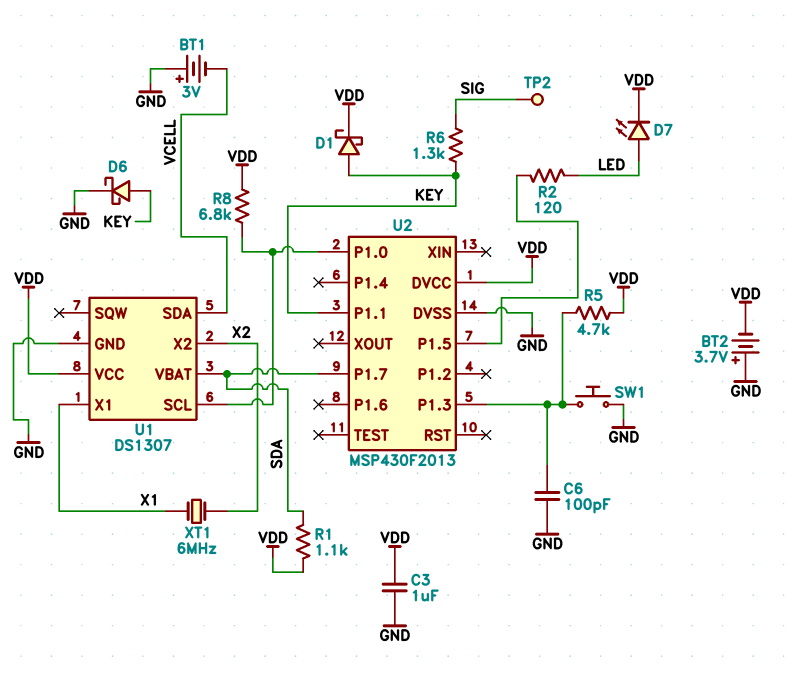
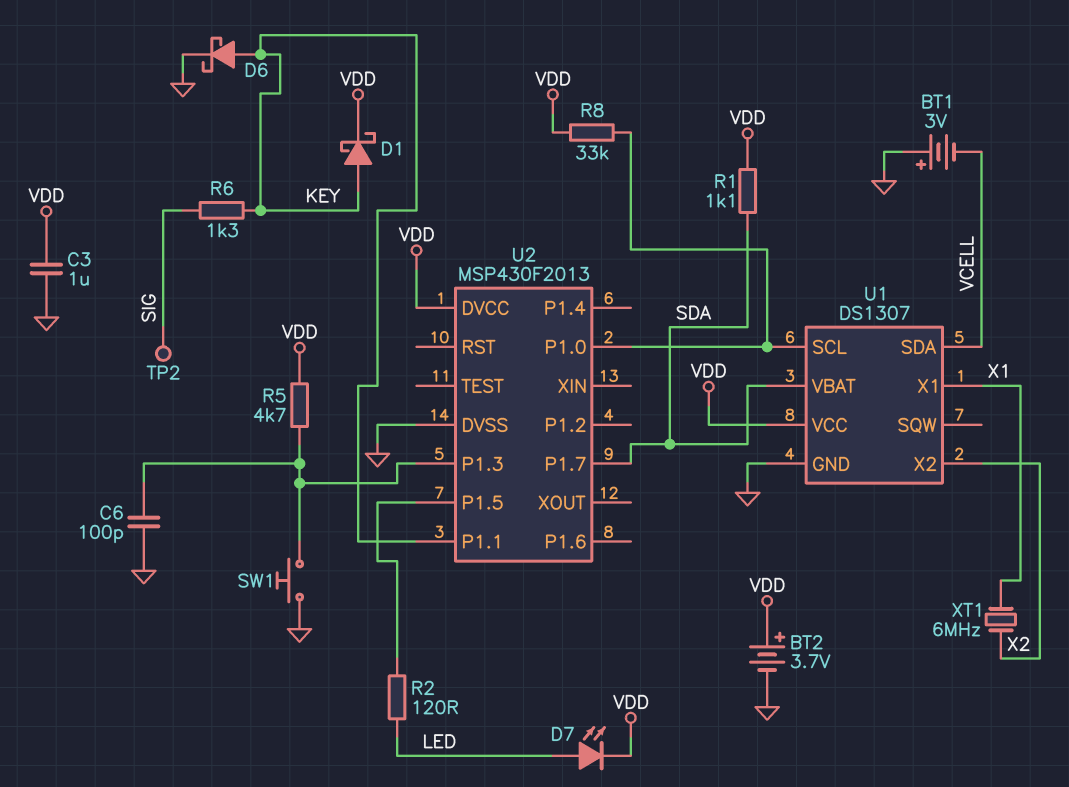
BT2: 3.7V (plus GND, minus VDD) -> 3.7V (plus VDD, minus GND)
R8: 6.8k (U1/SCL, VDD) -> 33k (U1/SCL, VDD)

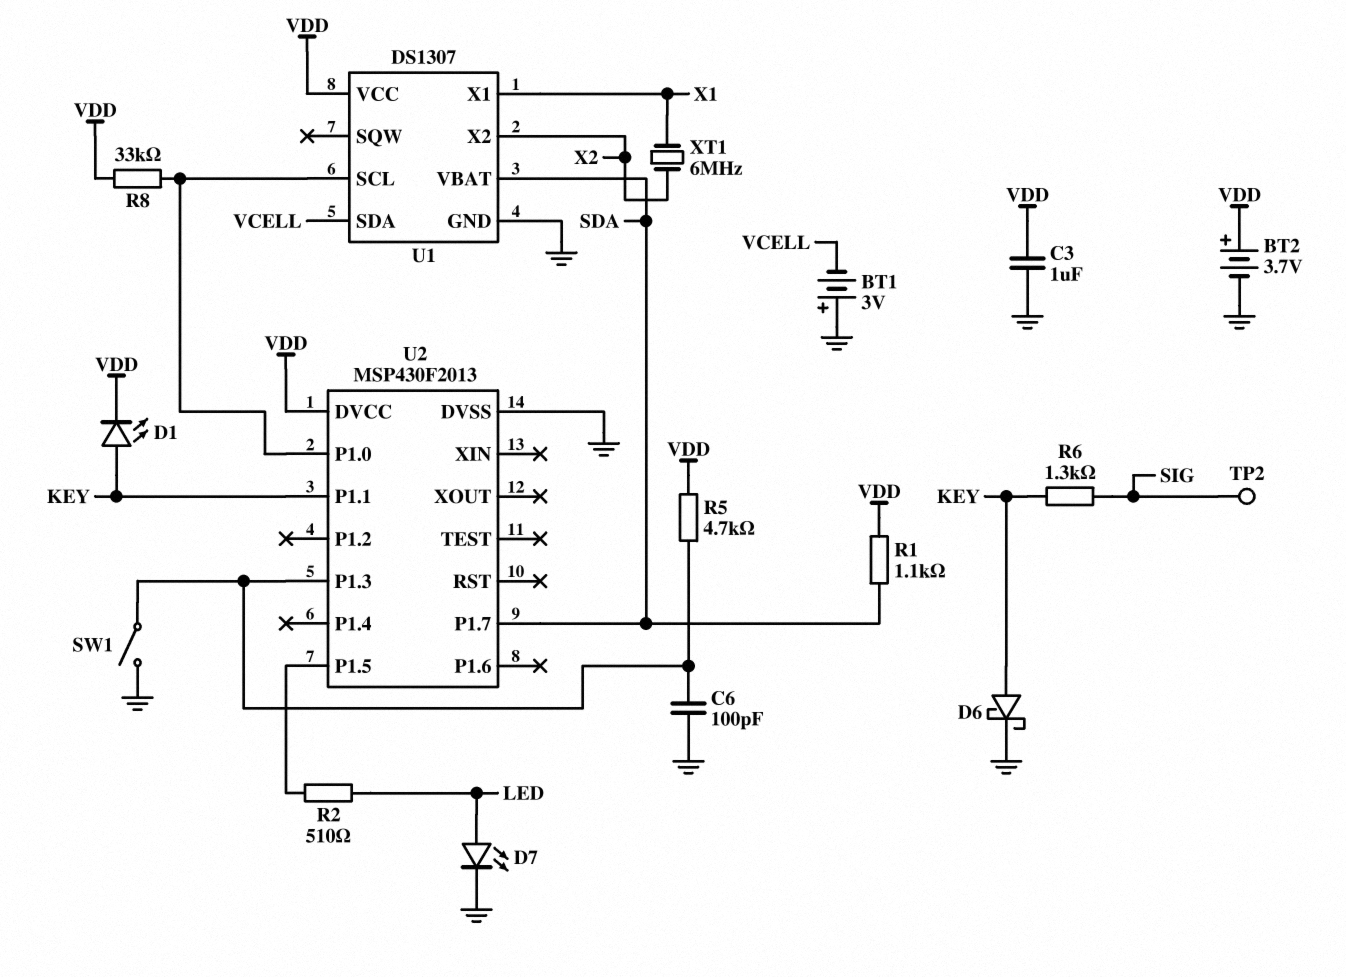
D1: schottky (A KEY, K VDD) -> LED (A KEY, K VDD)
D7: LED (A LED, K VDD) -> LED (A LED, K GND)
R2: 120 (LED, U2/P1.5) -> 510 (LED, U2/P1.5)
SW1: button (GND, U2/P1.3) -> switch (GND, U2/P1.3)

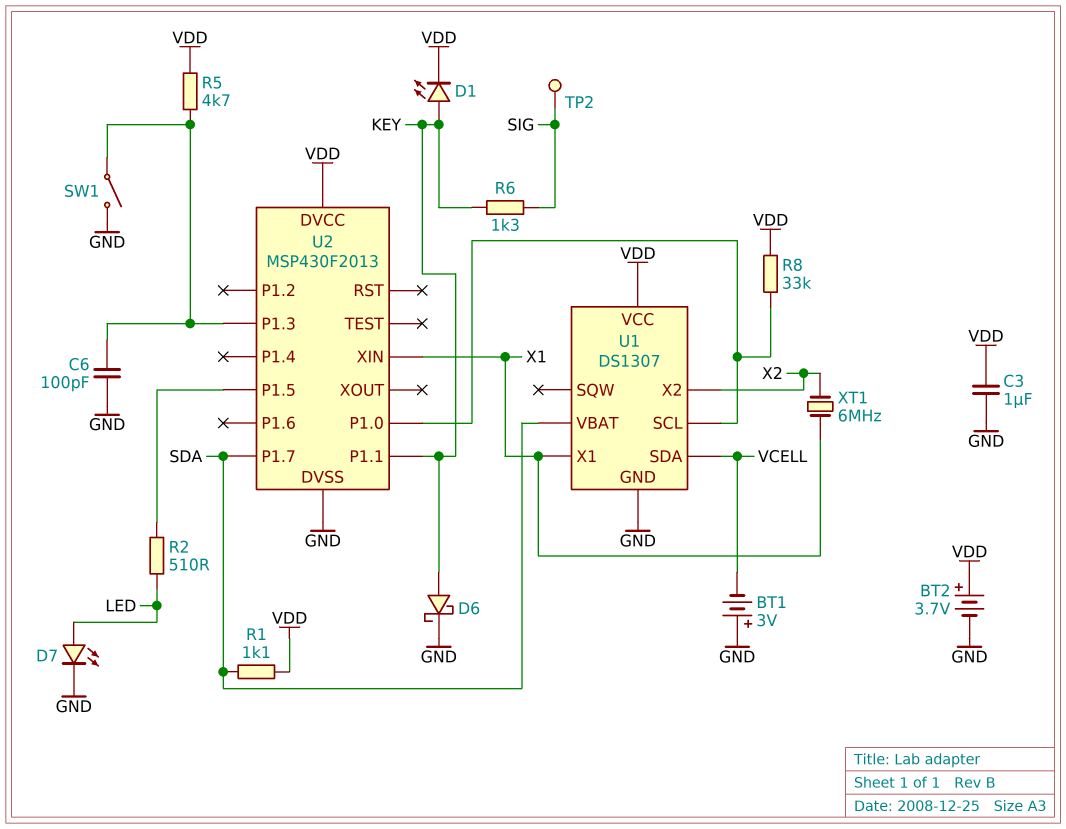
U2 pin XIN: none -> X1

